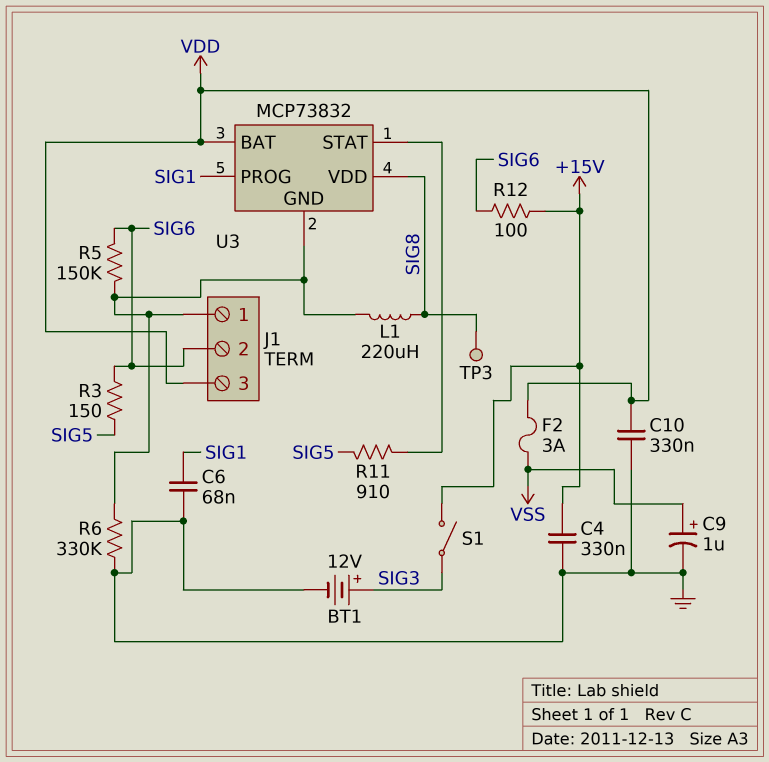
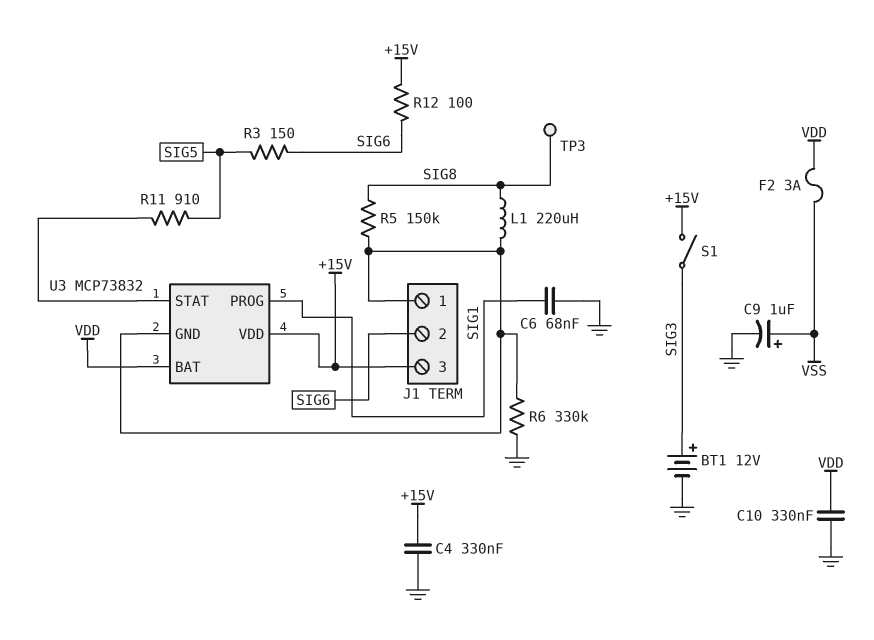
J1 pin 3: VDD -> +15V
R5: 150k (J1/1, SIG6) -> 150k (J1/1, SIG8)
U3 pin VDD: SIG8 -> +15V

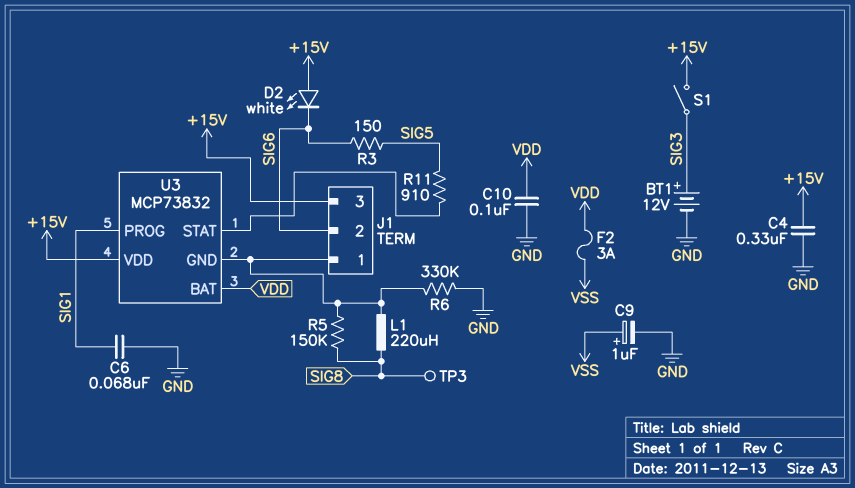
C10: 330nF (GND, VDD) -> 100nF (GND, VDD)
D2: none -> LED white (A +15V, K SIG6)
R12: 100 (+15V, SIG6) -> none

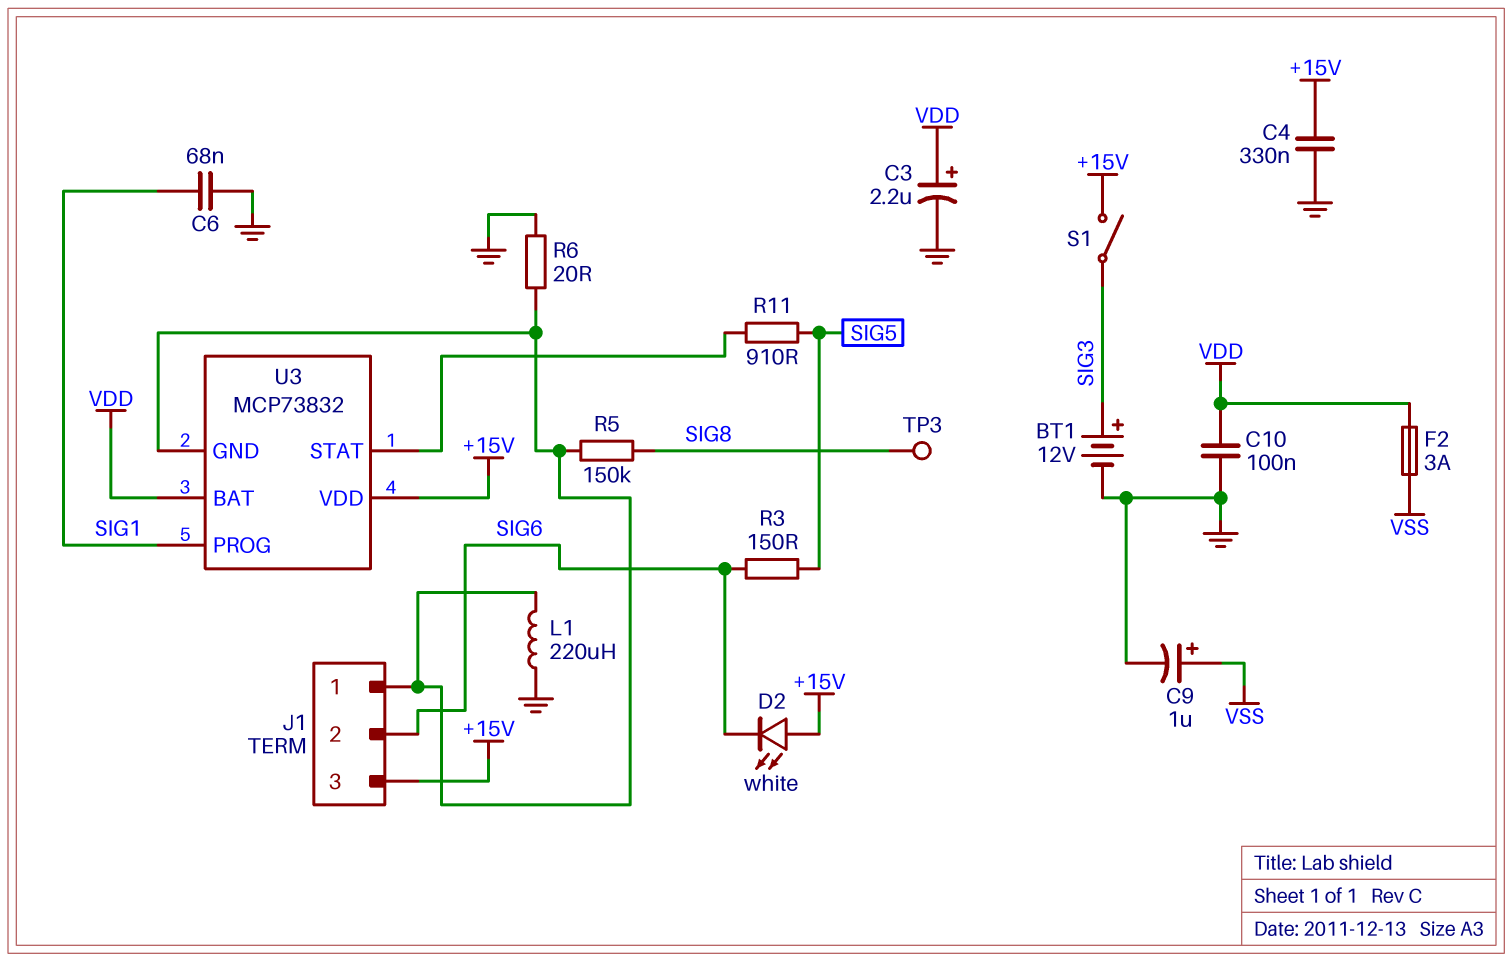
C3: none -> 2.2uF (plus VDD, minus GND)
L1: 220uH (J1/1, SIG8) -> 220uH (GND, J1/1)
R6: 330k (GND, J1/1) -> 20 (GND, J1/1)

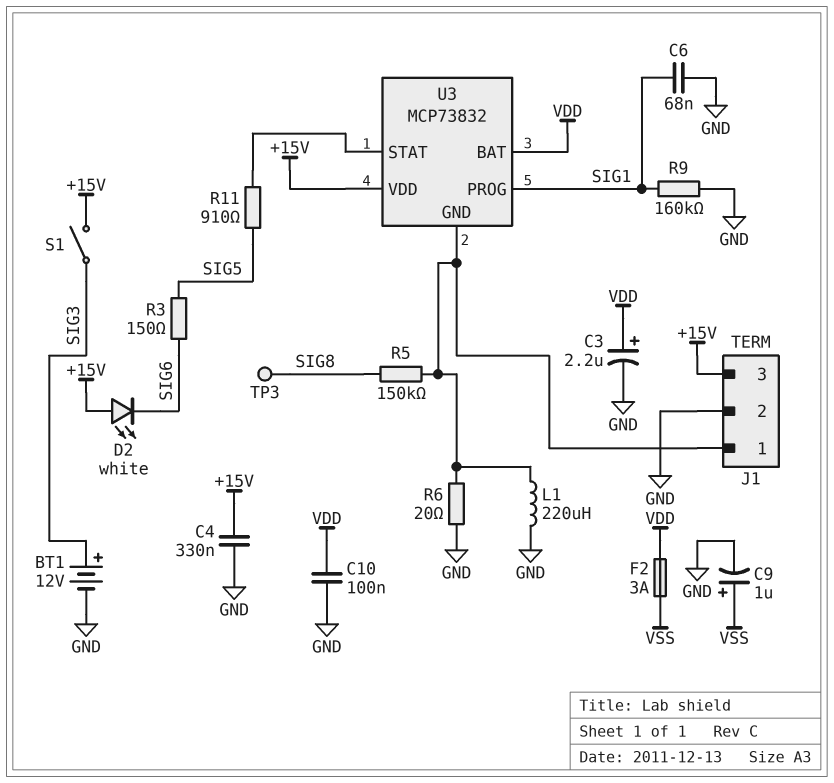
J1 pin 2: SIG6 -> GND
R9: none -> 160k (GND, SIG1)

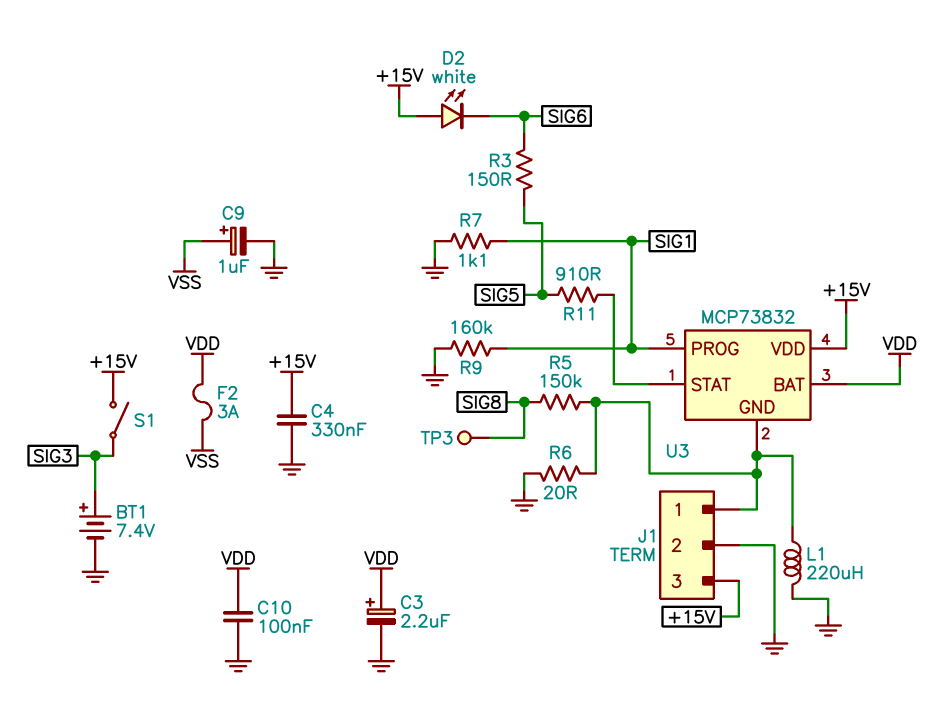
BT1: 12V (plus SIG3, minus GND) -> 7.4V (plus SIG3, minus GND)
C6: 68nF (GND, SIG1) -> none
R7: none -> 1.1k (GND, SIG1)

